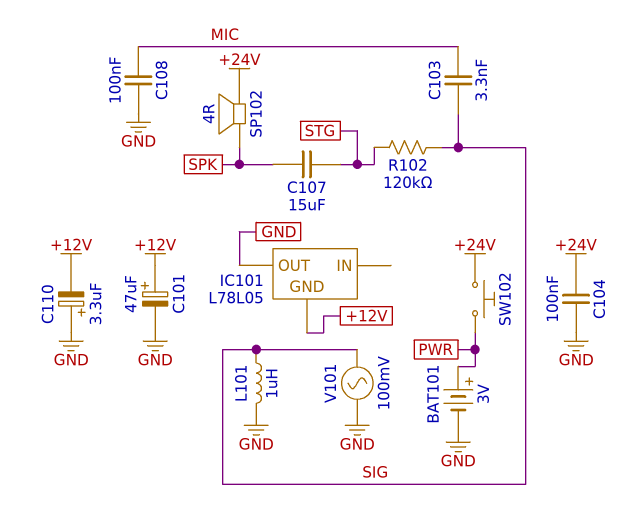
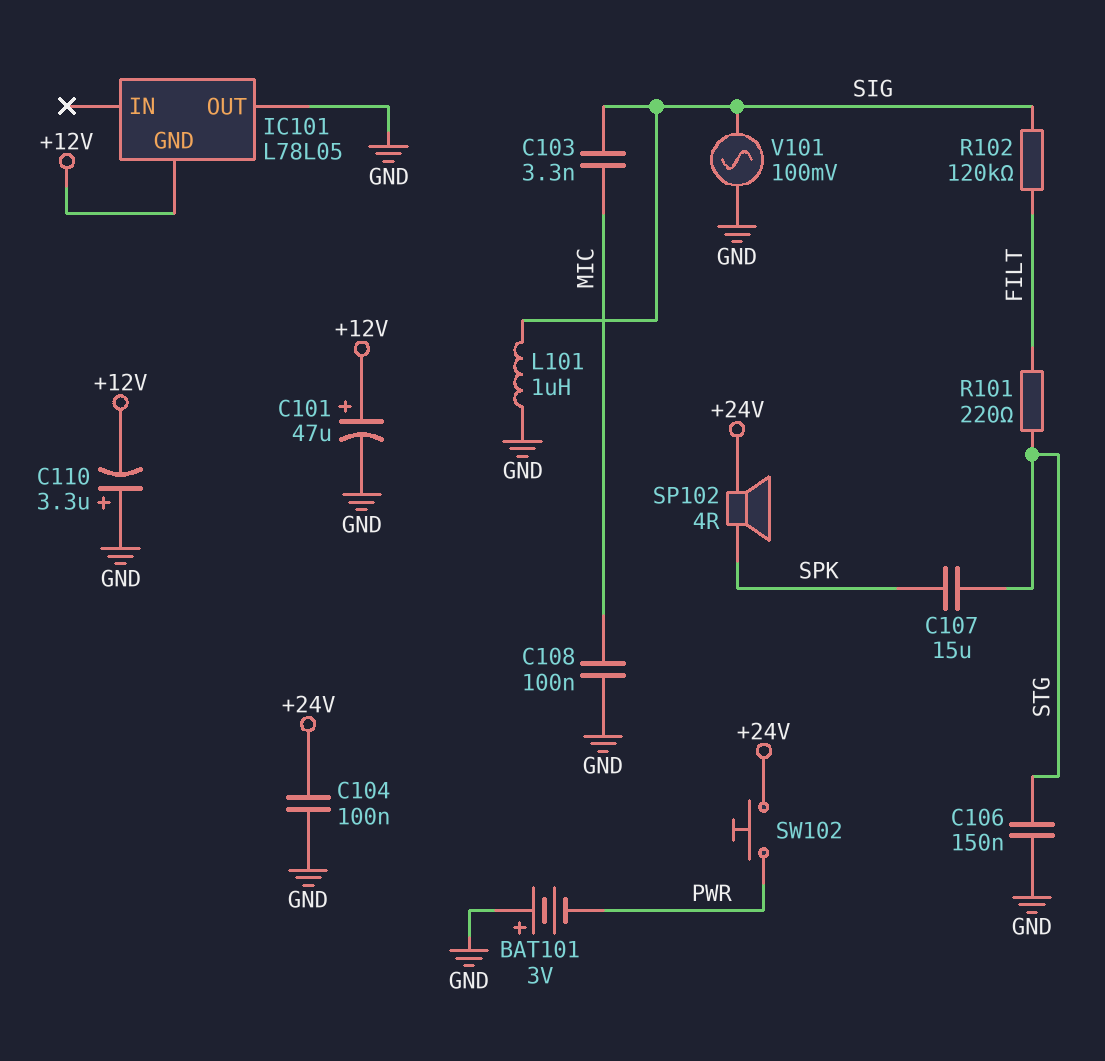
BAT101: 3V (plus PWR, minus GND) -> 3V (plus GND, minus PWR)
C106: none -> 150nF (GND, STG)
R101: none -> 220 (FILT, STG)
R102: 120k (SIG, STG) -> 120k (FILT, SIG)

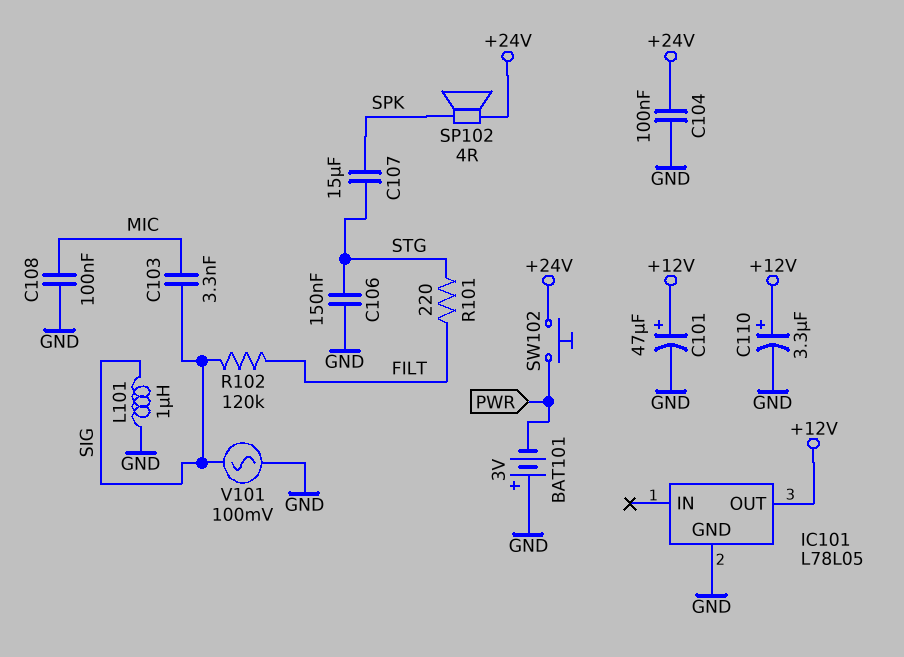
C110: 3.3uF (plus GND, minus +12V) -> 3.3uF (plus +12V, minus GND)
IC101 pin GND: +12V -> GND
IC101 pin OUT: GND -> +12V

